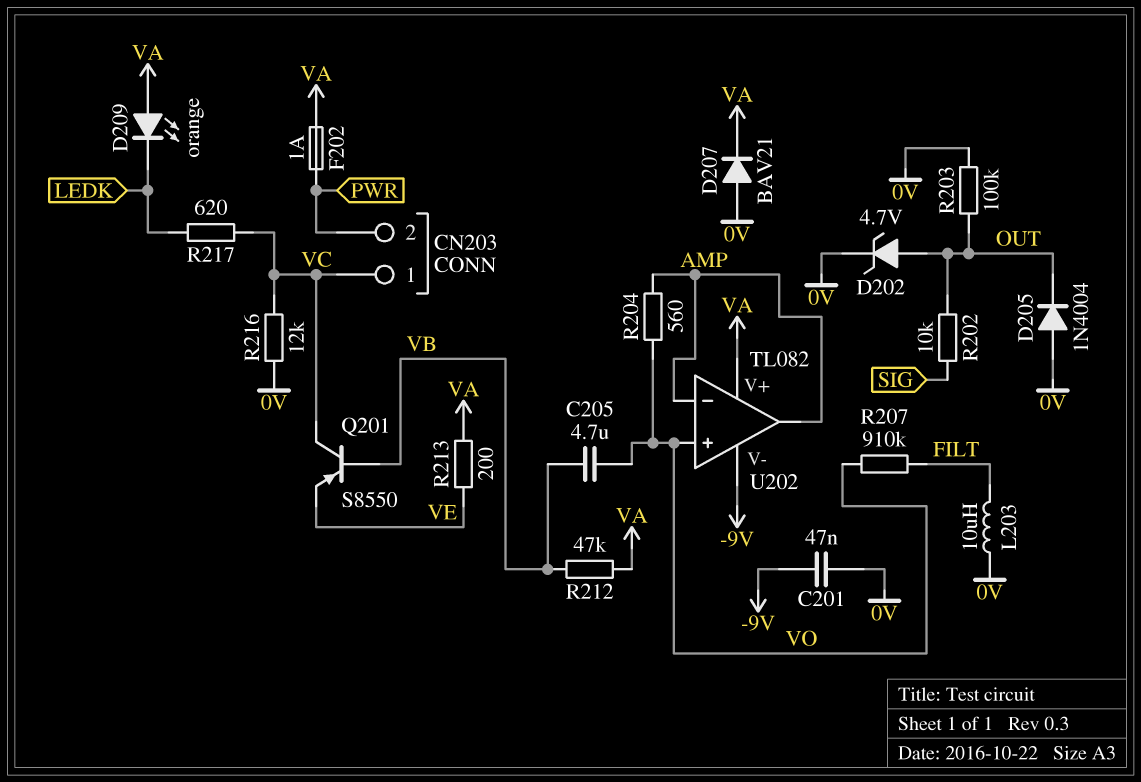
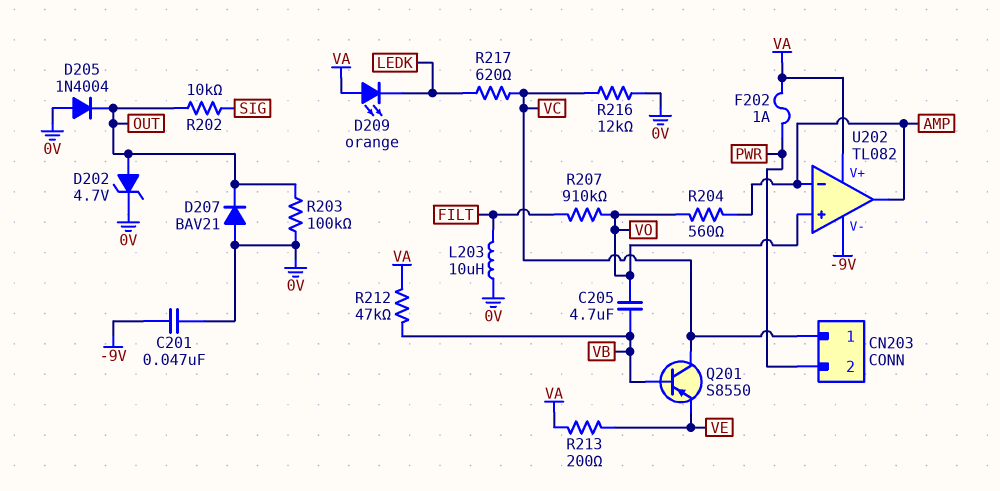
D207: diode BAV21 (A 0V, K VA) -> diode BAV21 (A 0V, K OUT)

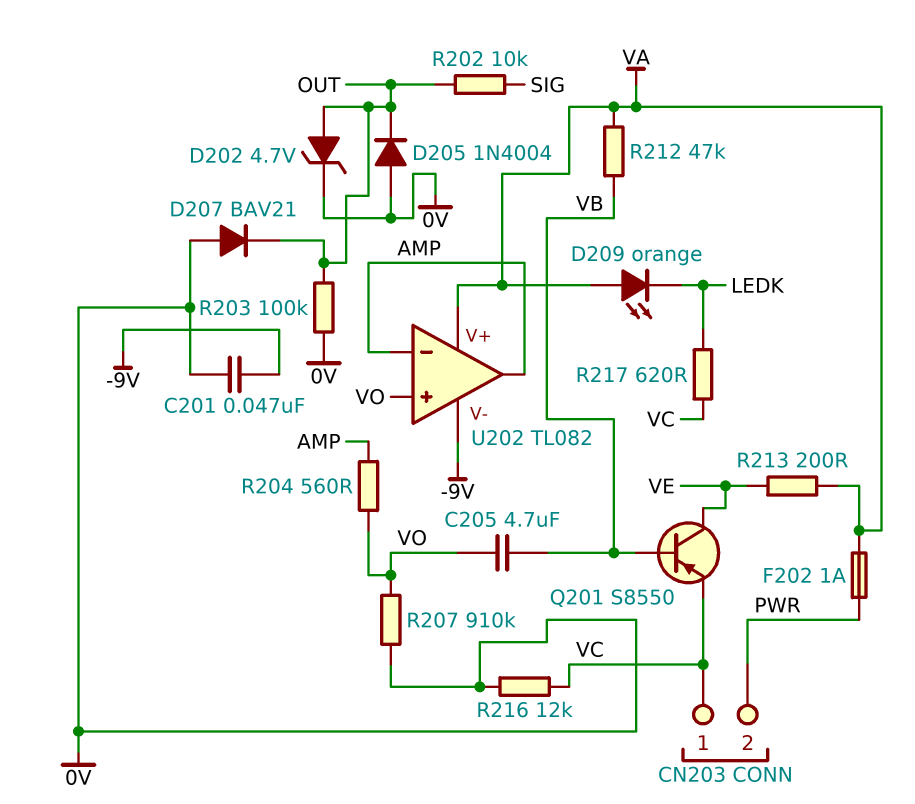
L203: 10uH (0V, FILT) -> none
Q201: PNP S8550 (B VB, C VC, E VE) -> PNP S8550 (B VB, C VE, E VC)
R207: 910k (FILT, VO) -> 910k (0V, VO)

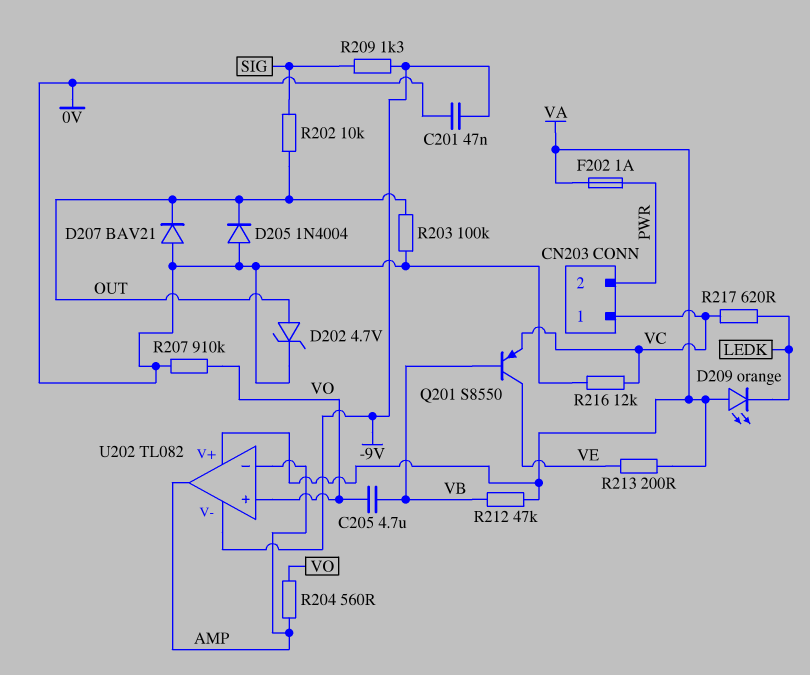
R209: none -> 1.3k (-9V, SIG)

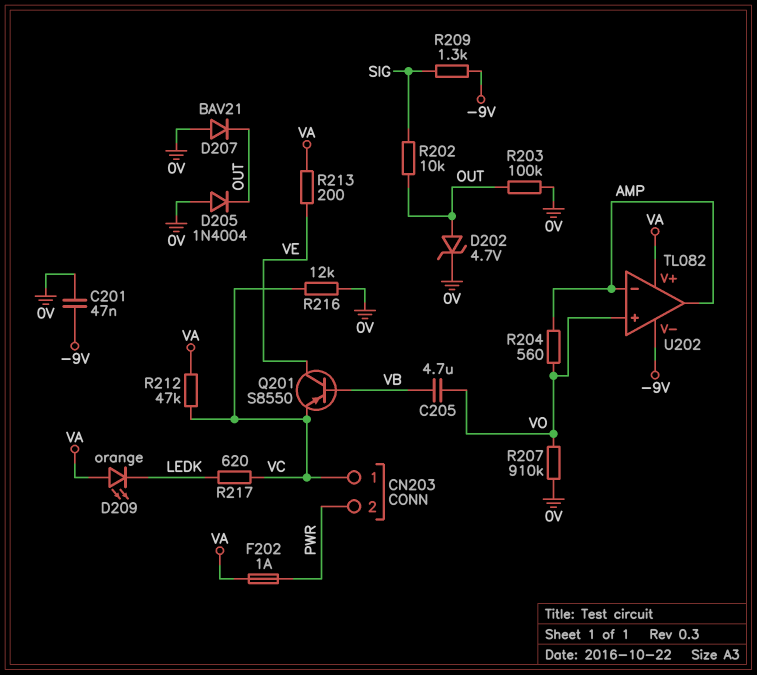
R212: 47k (VA, VB) -> 47k (VA, VC)

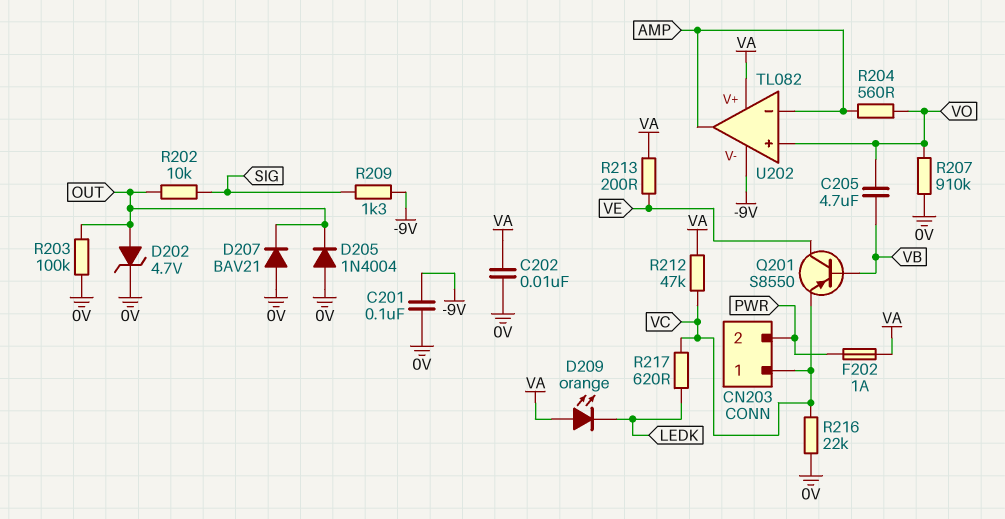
C201: 47nF (-9V, 0V) -> 100nF (-9V, 0V)
C202: none -> 10nF (0V, VA)
R216: 12k (0V, VC) -> 22k (0V, VC)

